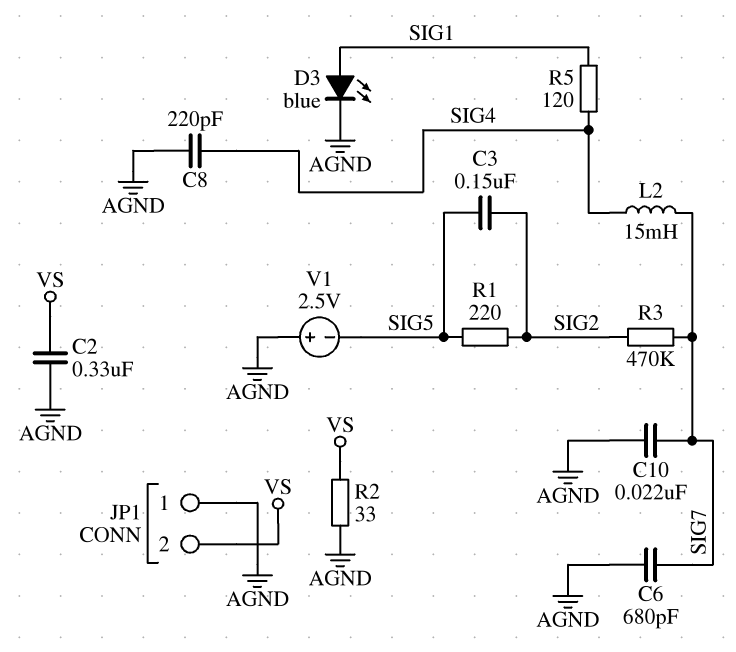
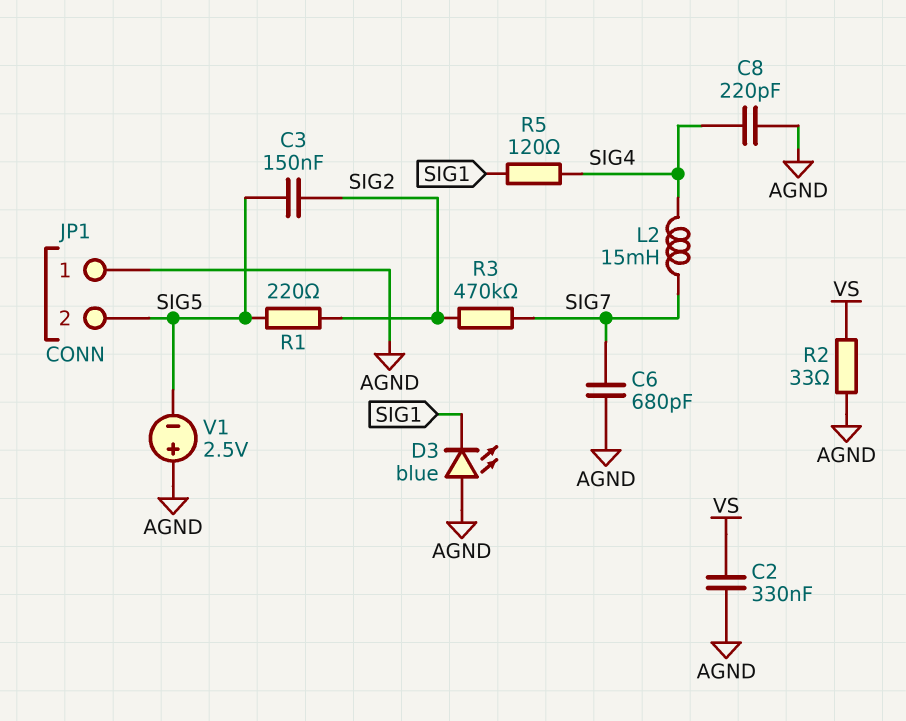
C10: 22nF (AGND, SIG7) -> none
D3: LED blue (A SIG1, K AGND) -> LED blue (A AGND, K SIG1)
JP1 pin 2: VS -> SIG5

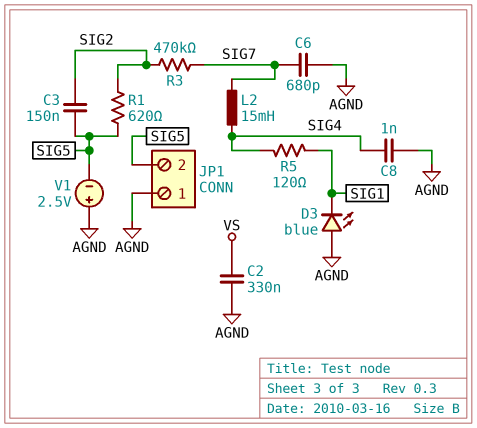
C8: 220pF (AGND, SIG4) -> 1nF (AGND, SIG4)
R1: 220 (SIG2, SIG5) -> 620 (SIG2, SIG5)
R2: 33 (AGND, VS) -> none

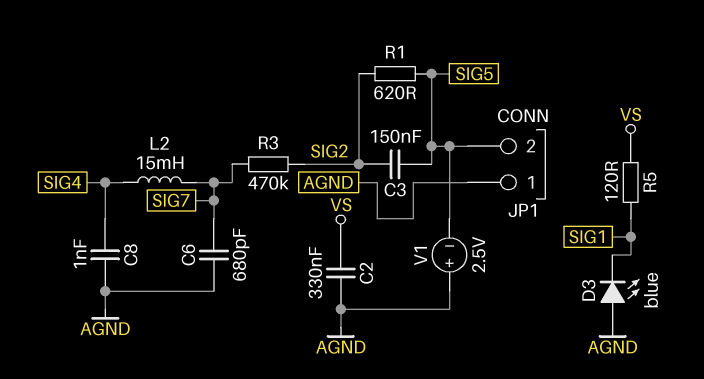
R5: 120 (SIG1, SIG4) -> 120 (SIG1, VS)

